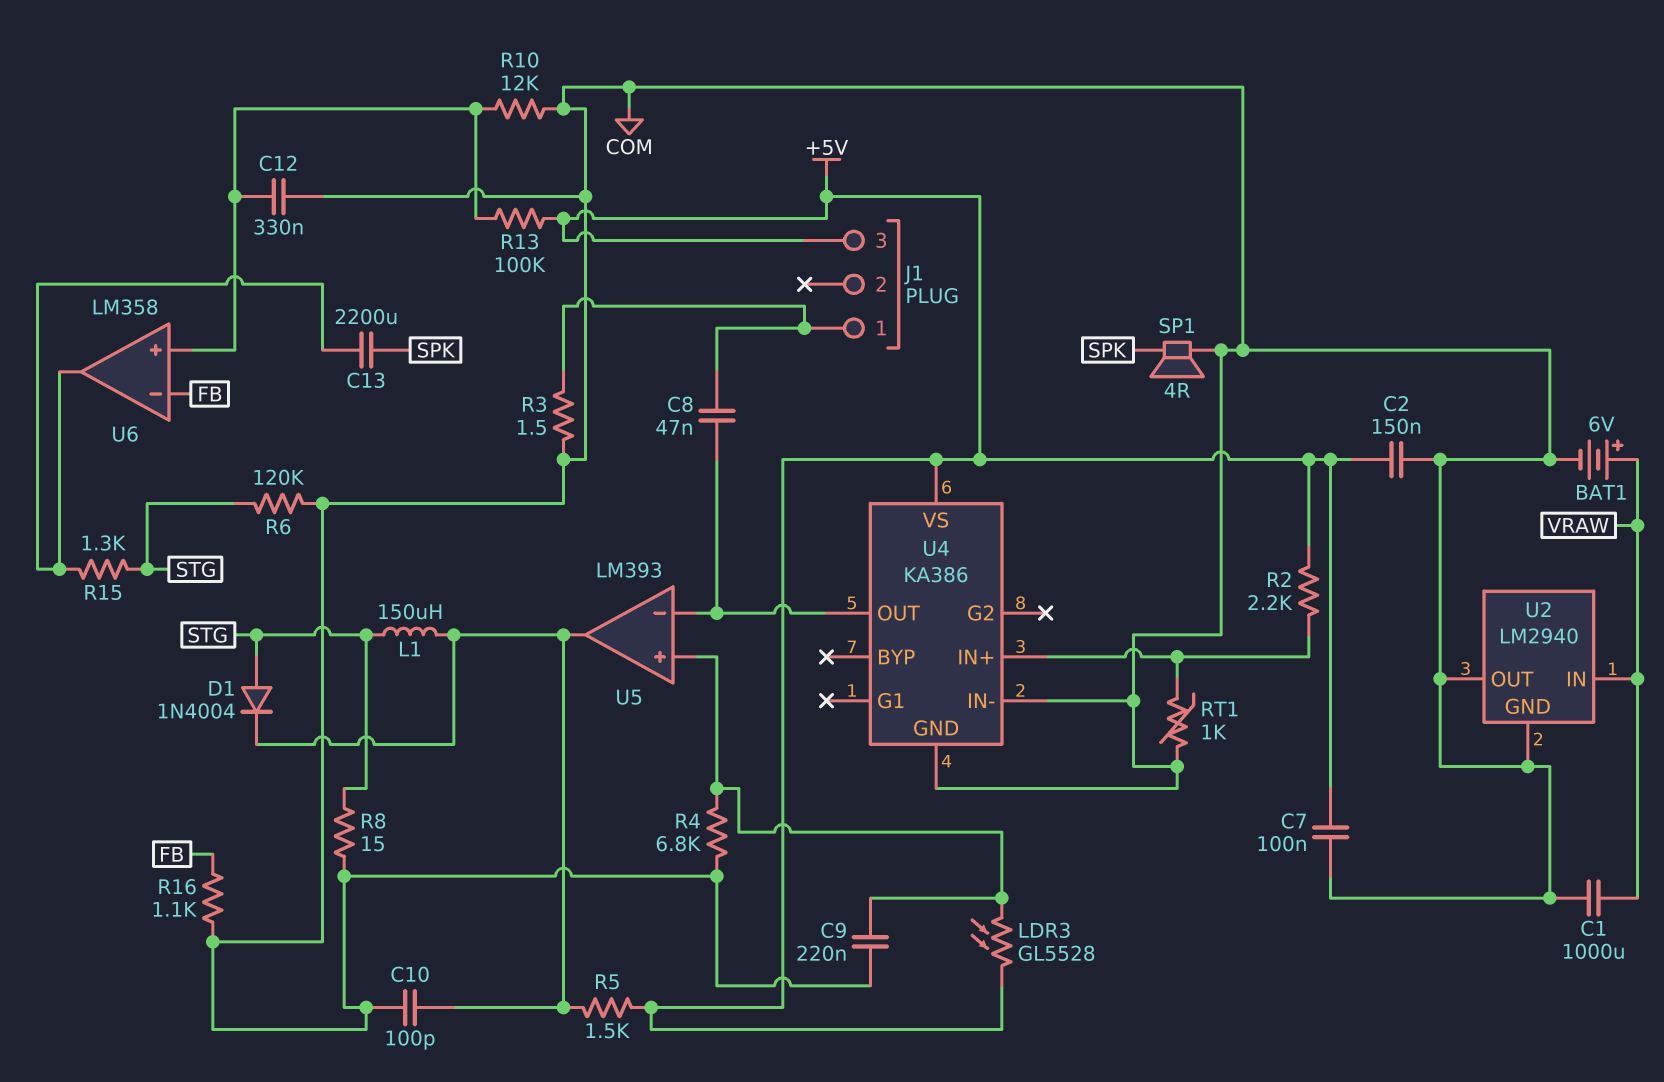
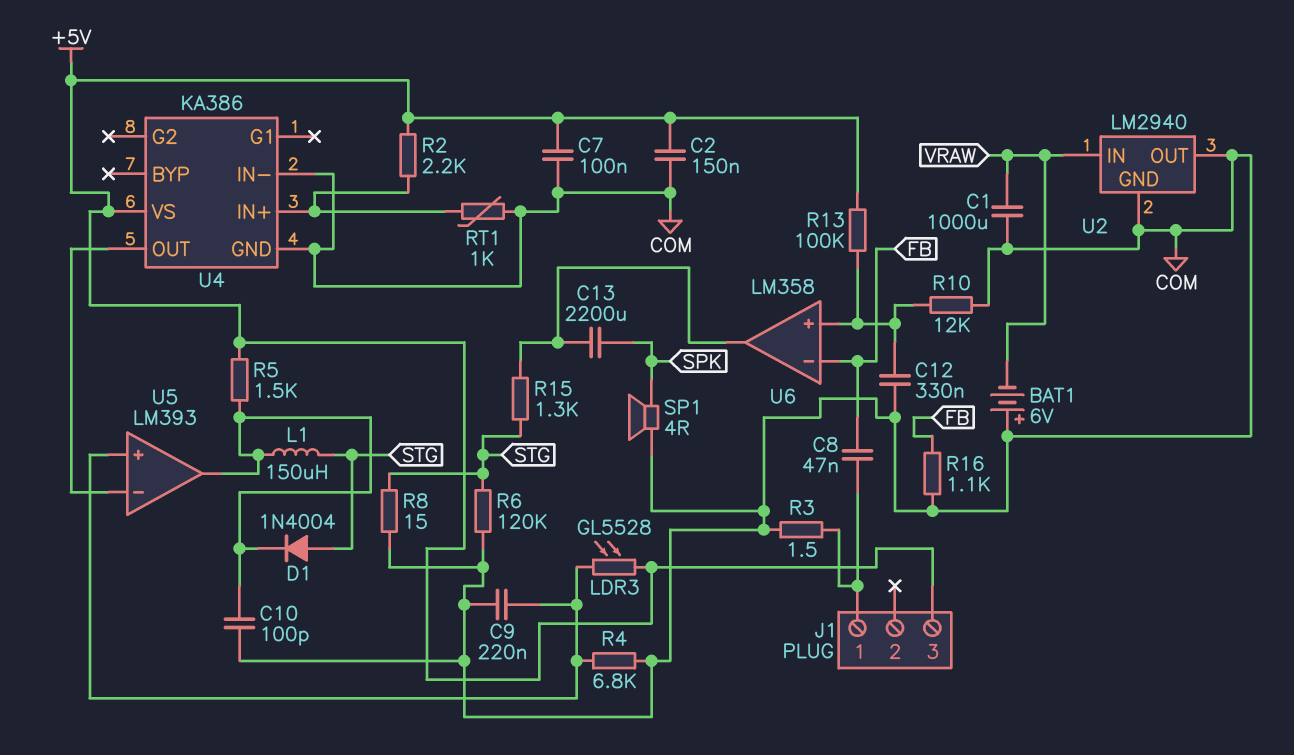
BAT1: 6V (plus VRAW, minus COM) -> 6V (plus COM, minus VRAW)
C8: 47nF (J1/1, U4/OUT) -> 47nF (FB, J1/1)

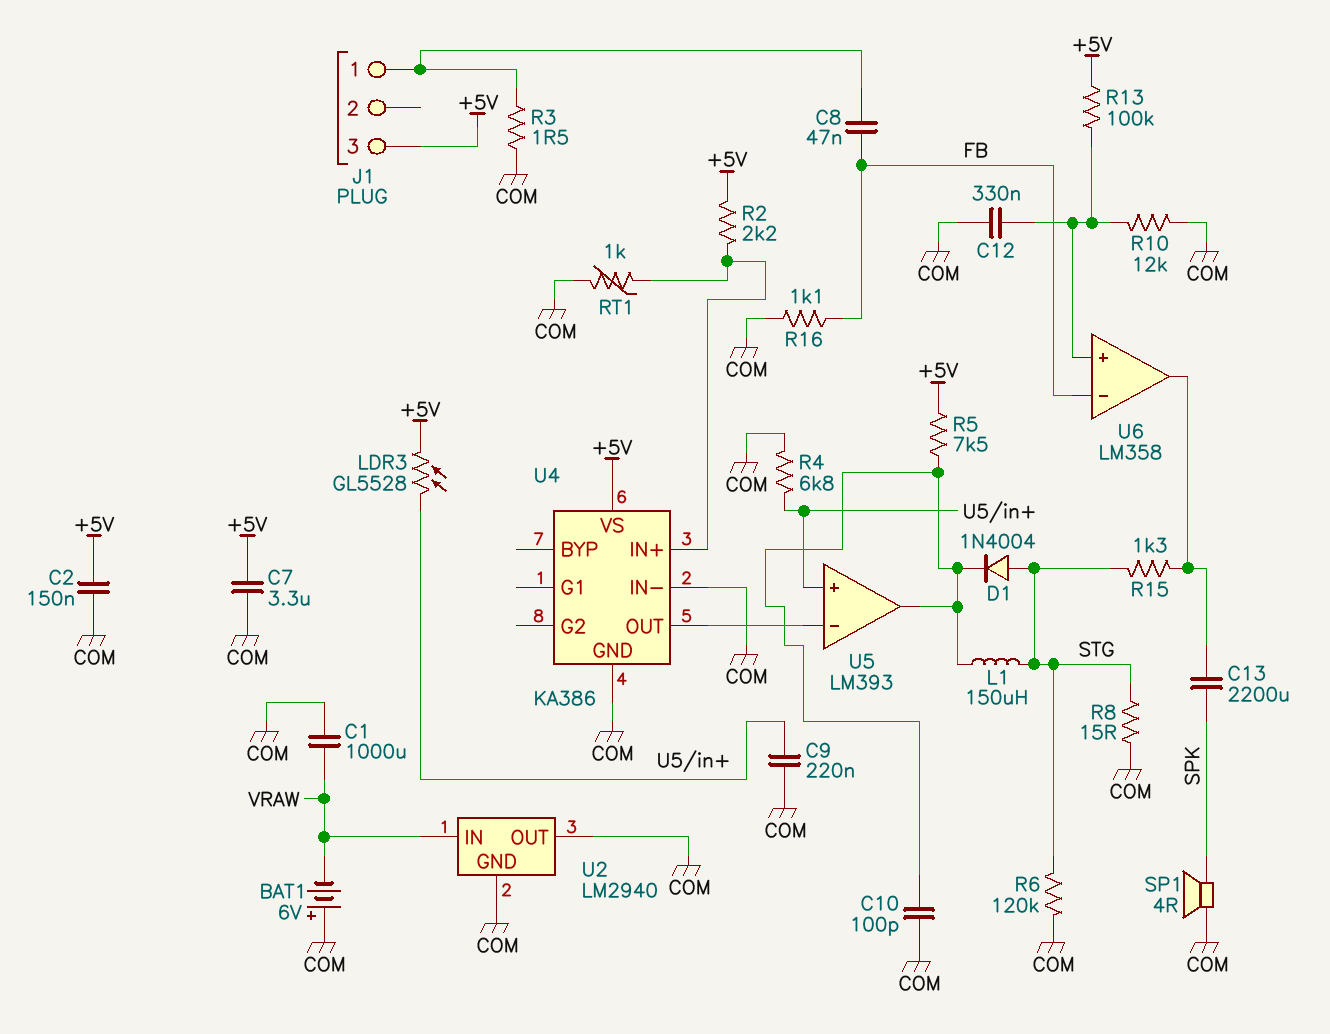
C7: 100nF (+5V, COM) -> 3.3uF (+5V, COM)
R5: 1.5k (+5V, U5/out) -> 7.5k (+5V, U5/out)

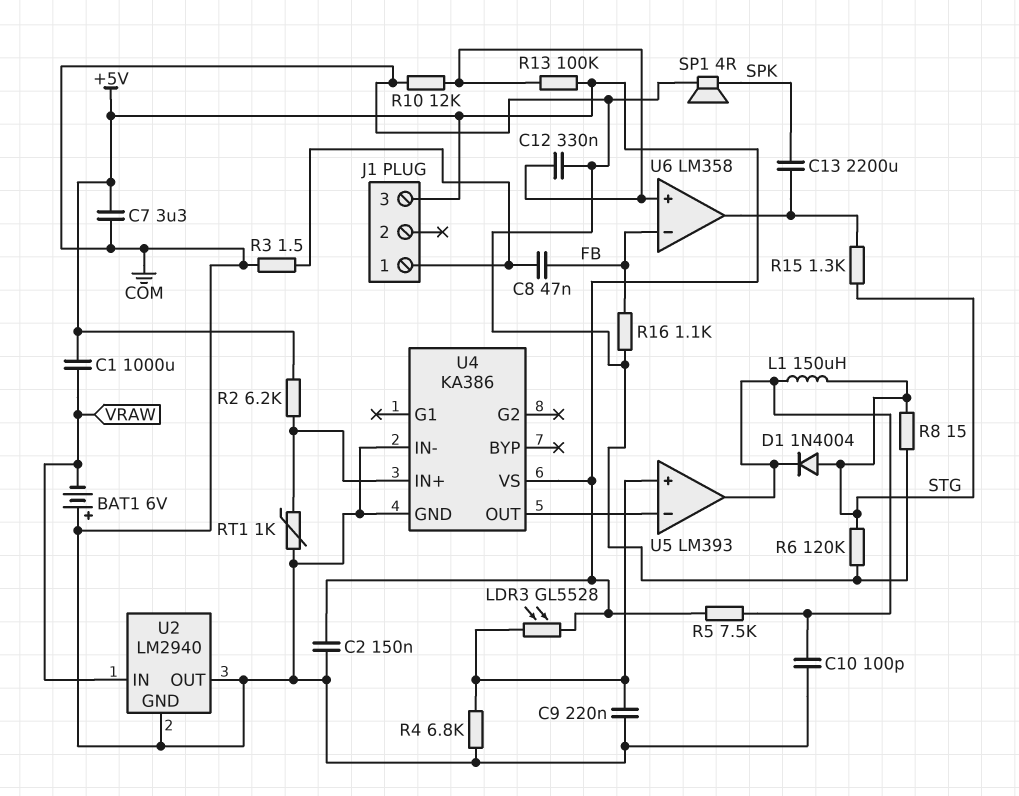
C1: 1000uF (COM, VRAW) -> 1000uF (+5V, VRAW)
R2: 2.2k (+5V, U4/IN+) -> 6.2k (+5V, U4/IN+)

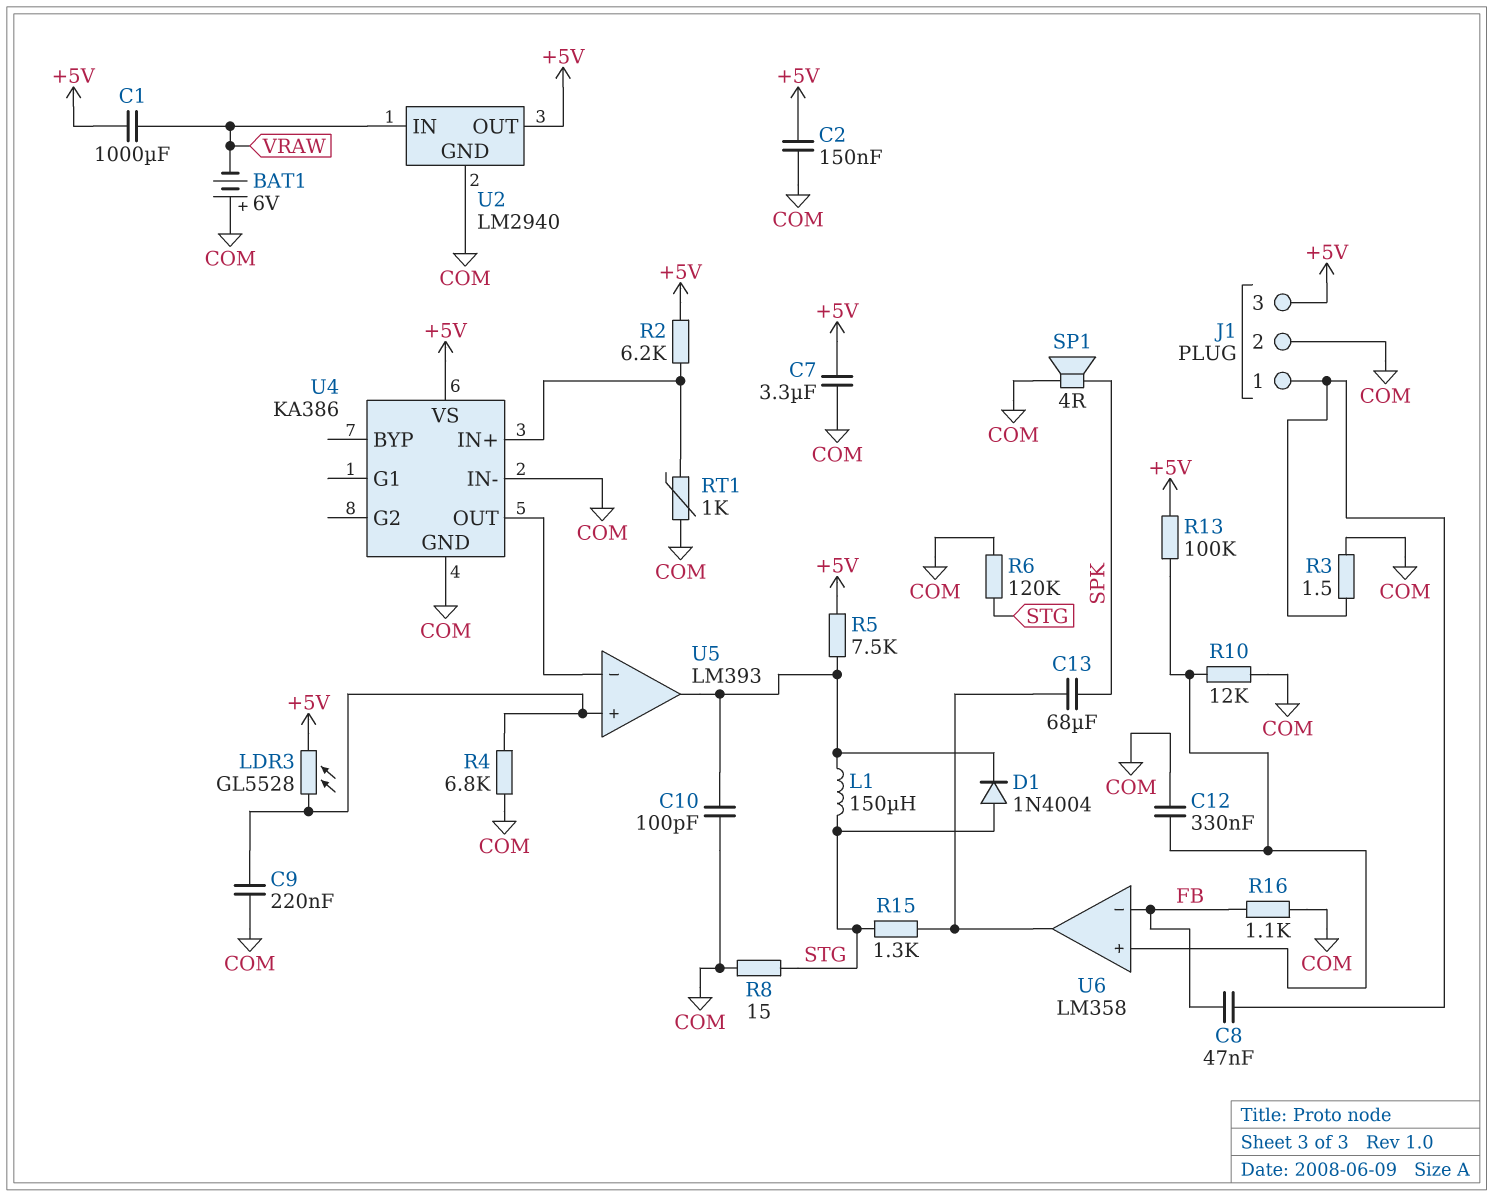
C13: 2200uF (SPK, U6/out) -> 68uF (SPK, U6/out)
J1 pin 2: none -> COM
U2 pin OUT: COM -> +5V

